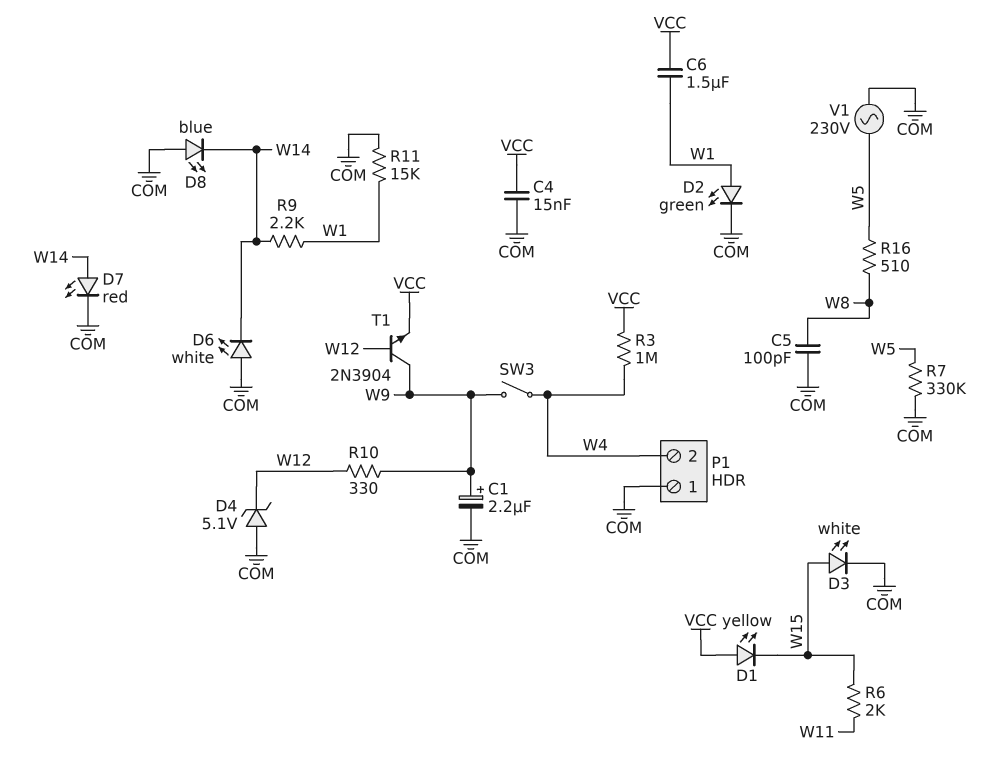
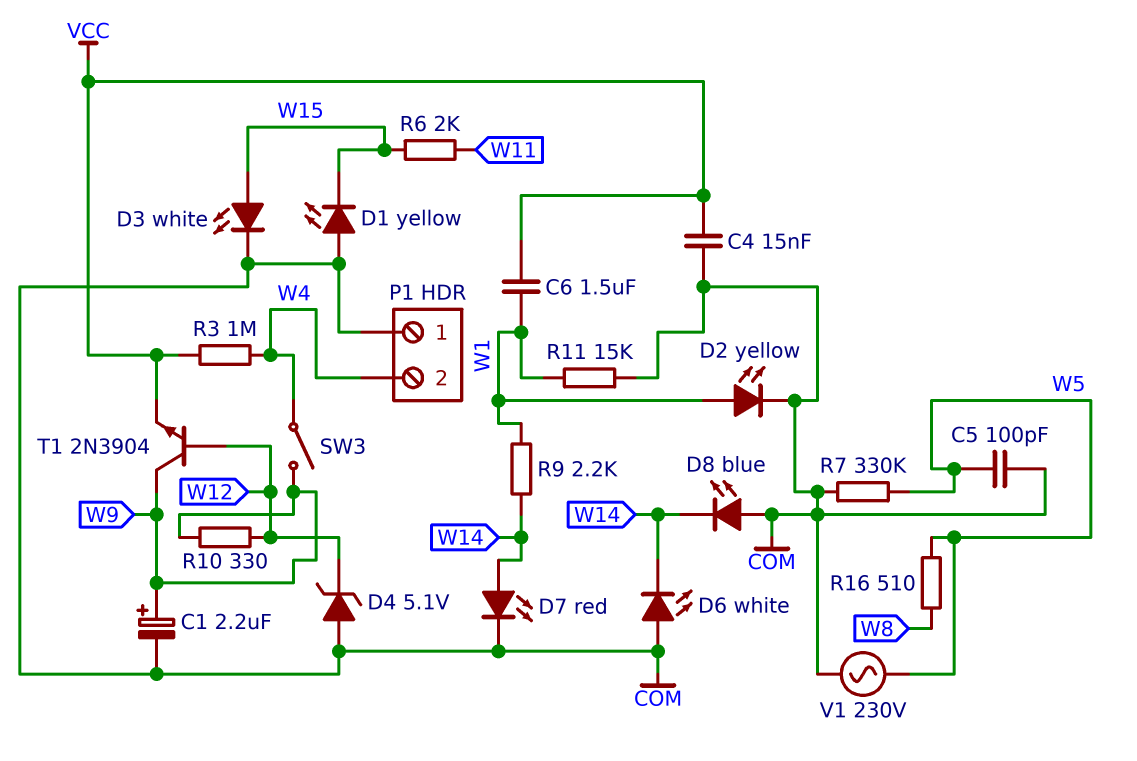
C5: 100pF (COM, W8) -> 100pF (COM, W5)
D1: LED yellow (A VCC, K W15) -> LED yellow (A COM, K W15)
D2: LED green (A W1, K COM) -> LED yellow (A W1, K COM)

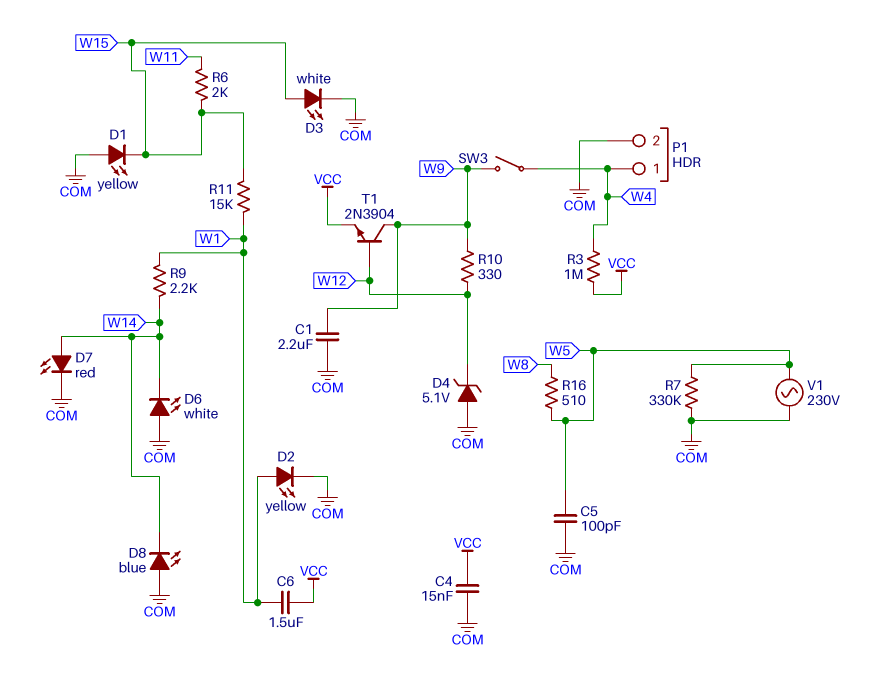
C1: 2.2uF (plus W9, minus COM) -> 2.2uF (COM, W9)
P1 pin 1: COM -> W4
P1 pin 2: W4 -> COM
R11: 15k (COM, W1) -> 15k (W1, W15)

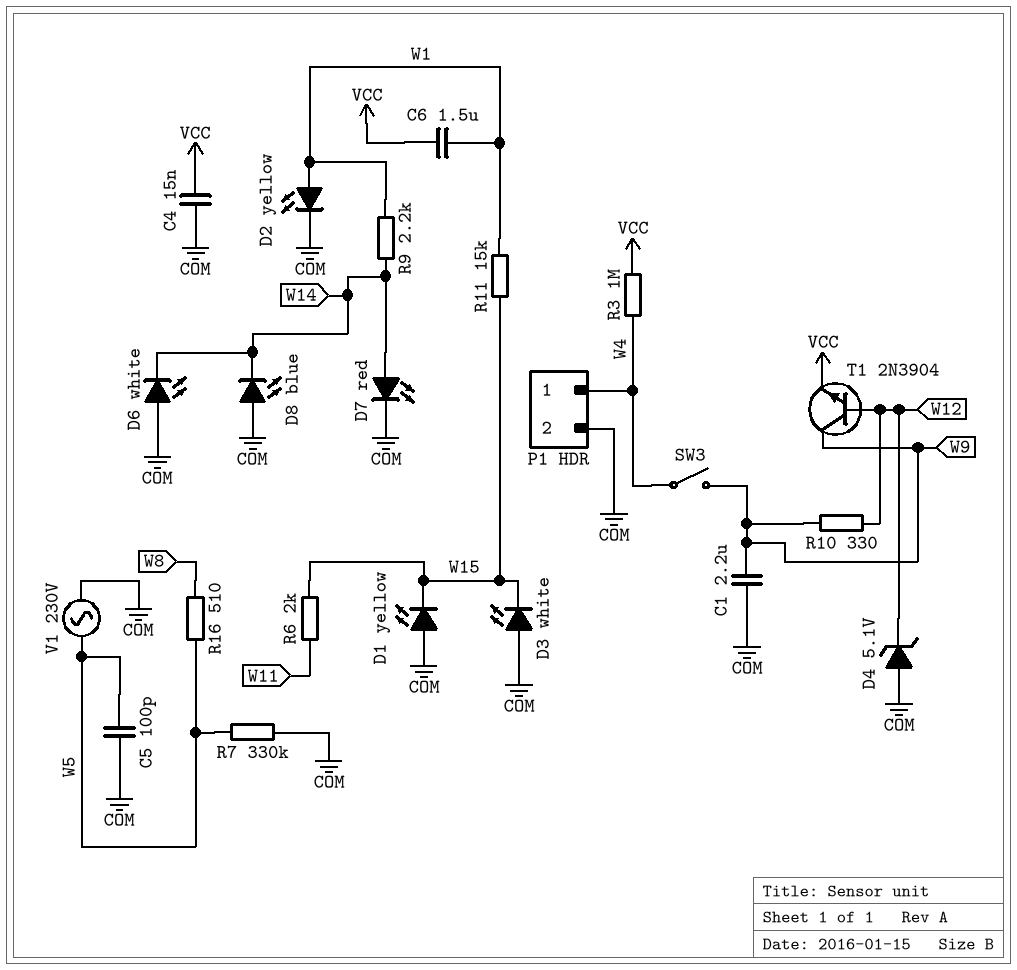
D3: LED white (A W15, K COM) -> LED white (A COM, K W15)

